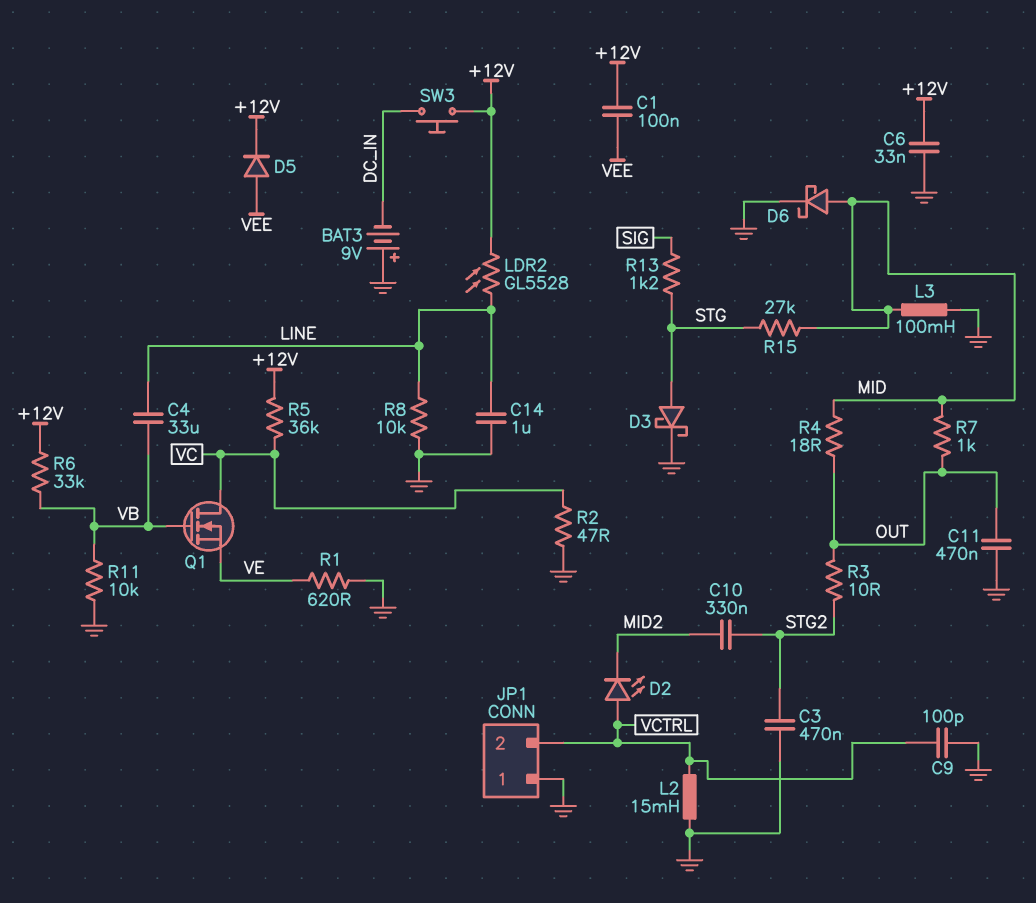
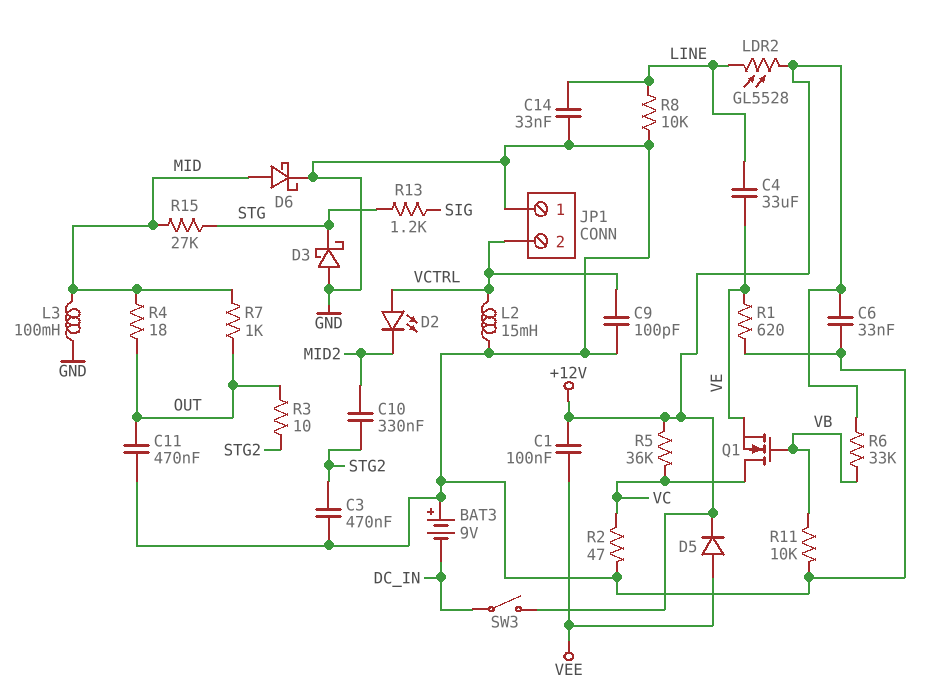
C4: 33uF (LINE, VB) -> 33uF (LINE, VE)
C14: 1uF (GND, LINE) -> 33nF (GND, LINE)
D3: schottky (A STG, K GND) -> schottky (A GND, K STG)
SW3: button (+12V, DC_IN) -> switch (+12V, DC_IN)

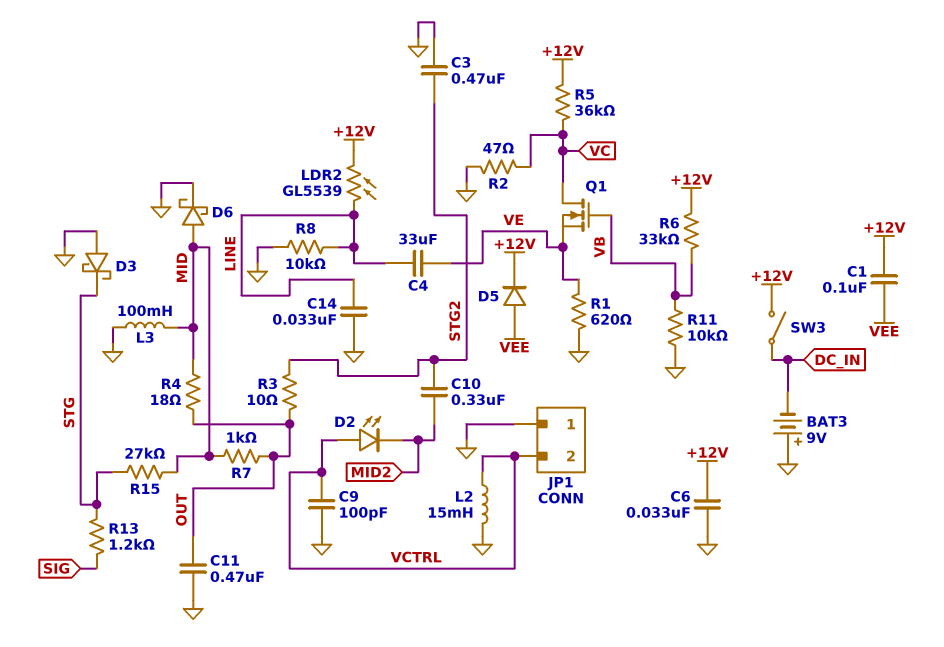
LDR2: GL5528 (+12V, LINE) -> GL5539 (+12V, LINE)

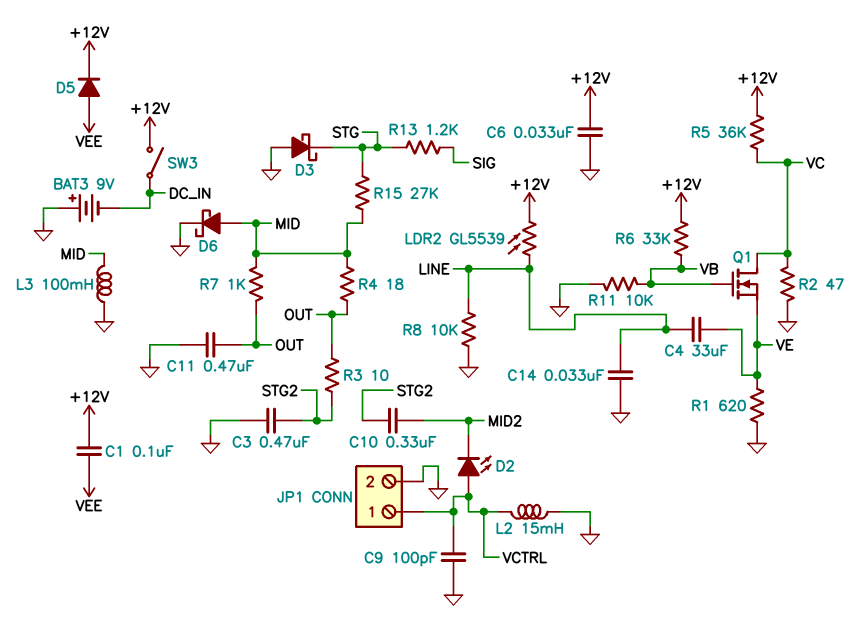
JP1 pin 1: GND -> VCTRL
JP1 pin 2: VCTRL -> GND

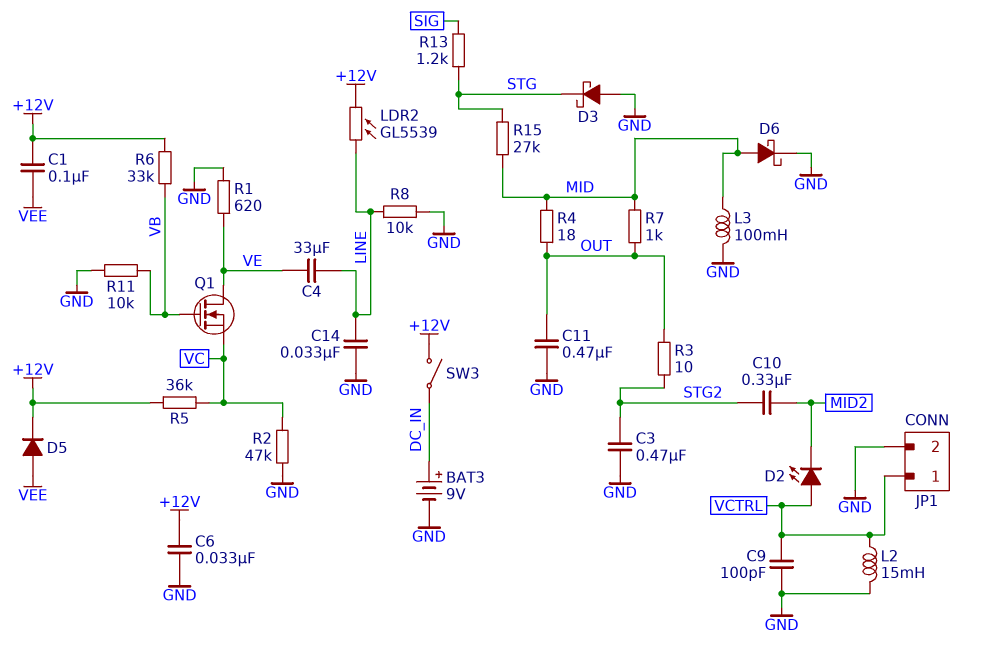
BAT3: 9V (plus GND, minus DC_IN) -> 9V (plus DC_IN, minus GND)
Q1: NMOS (G VB, D VC, S VE) -> NMOS (G VB, D VE, S VC)
R2: 47 (GND, VC) -> 47k (GND, VC)

